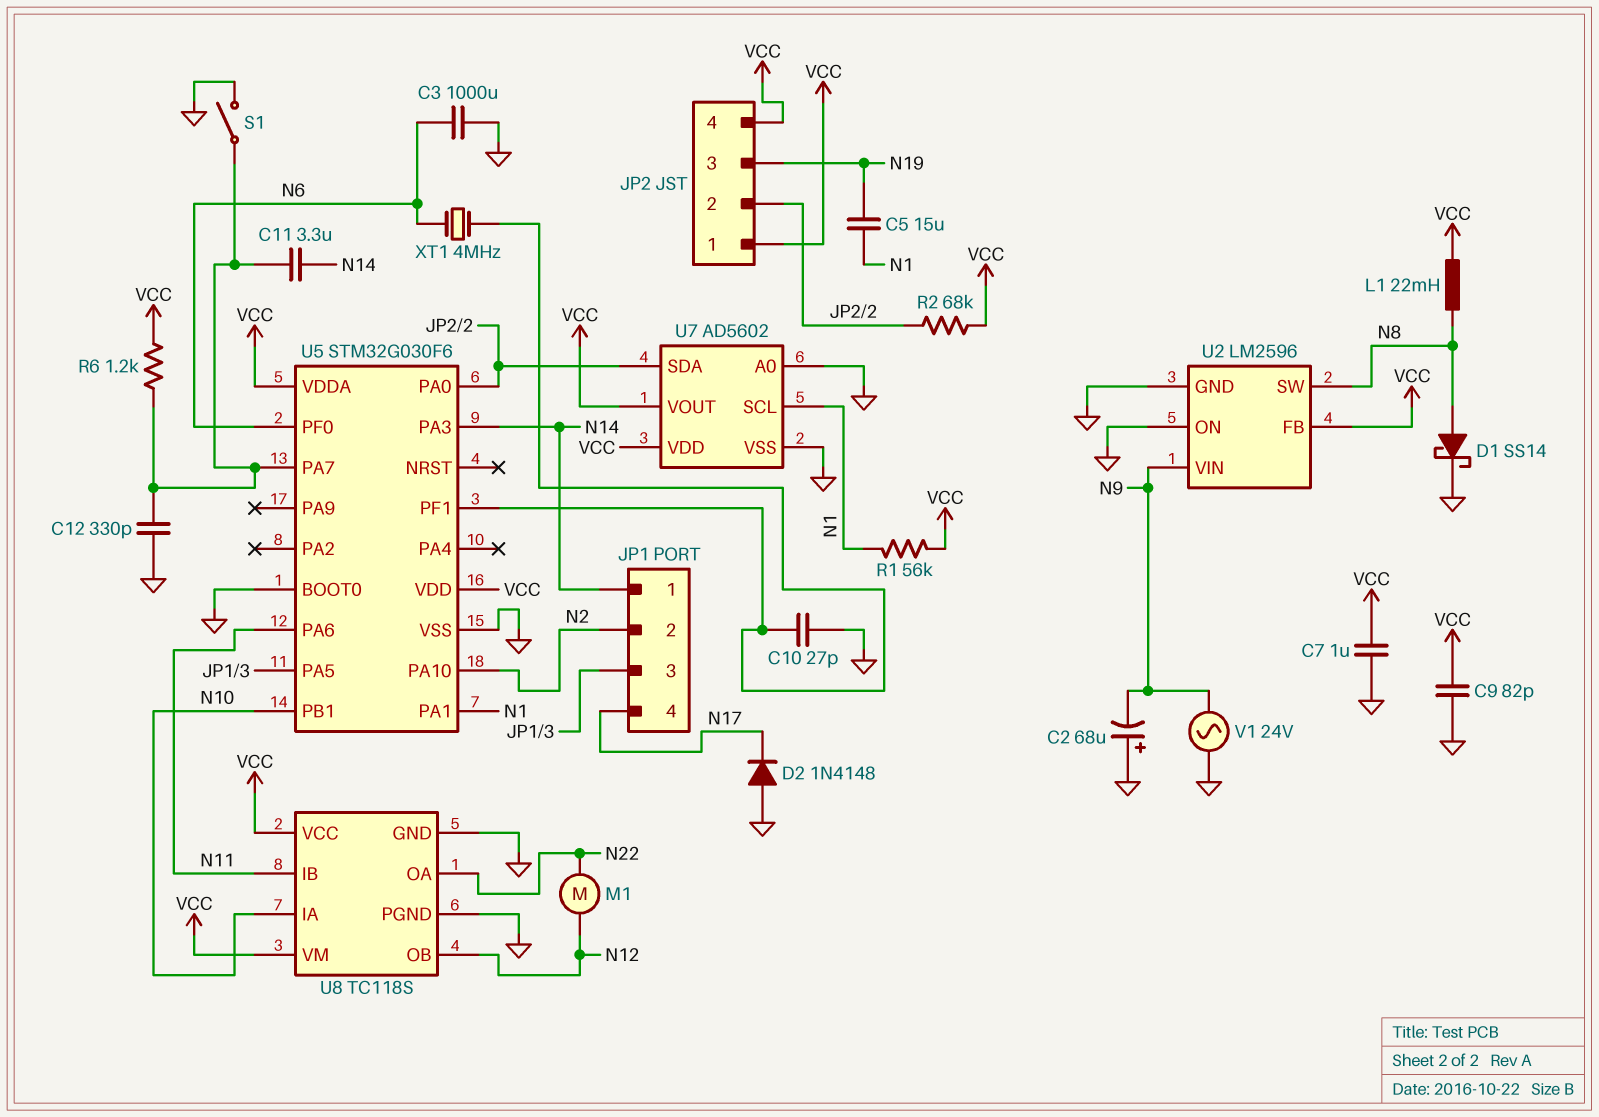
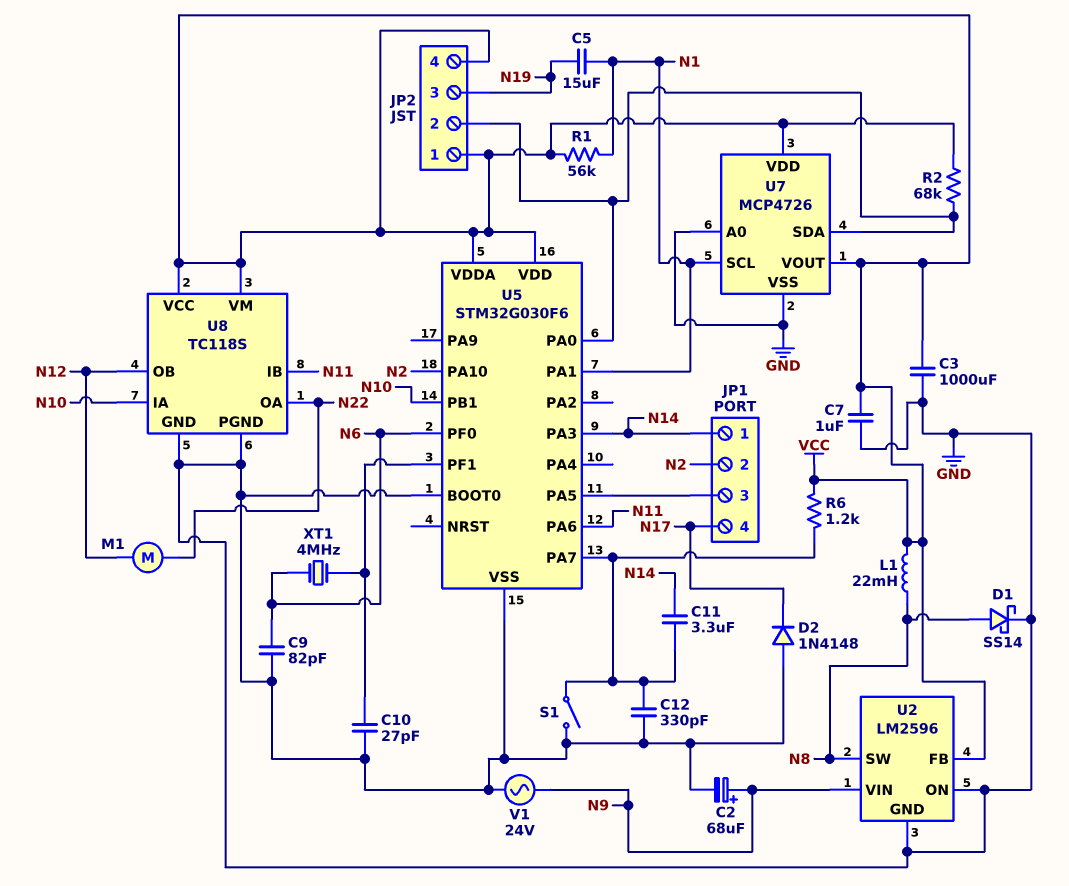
C2: 68uF (plus GND, minus N9) -> 68uF (plus N9, minus GND)
C3: 1000uF (GND, N6) -> 1000uF (GND, VCC)
C9: 82pF (GND, VCC) -> 82pF (GND, N6)
U7: AD5602 -> MCP4726

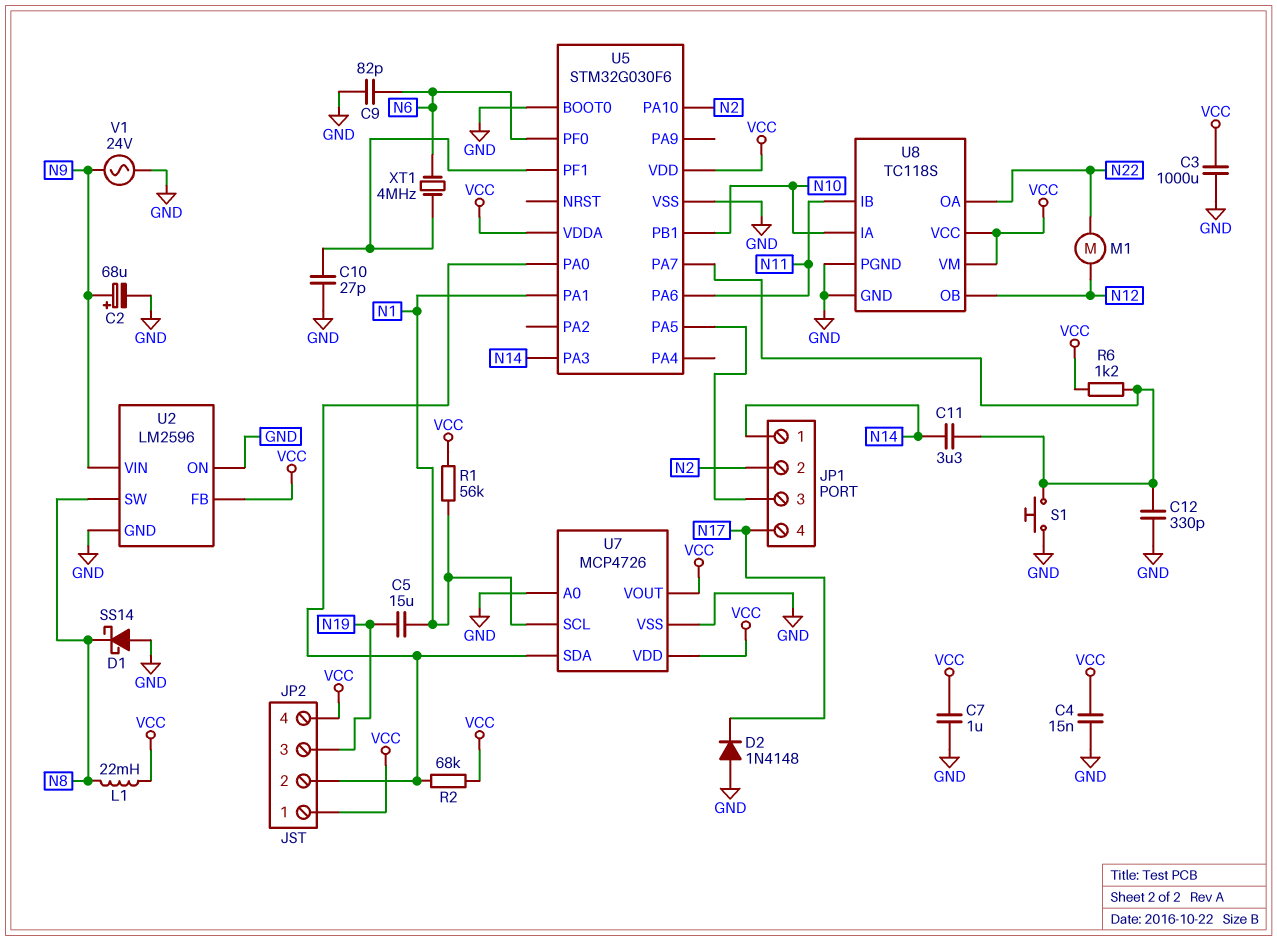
C4: none -> 15nF (GND, VCC)
D1: schottky SS14 (A N8, K GND) -> schottky SS14 (A GND, K N8)
S1: switch (GND, U5/PA7) -> button (GND, U5/PA7)

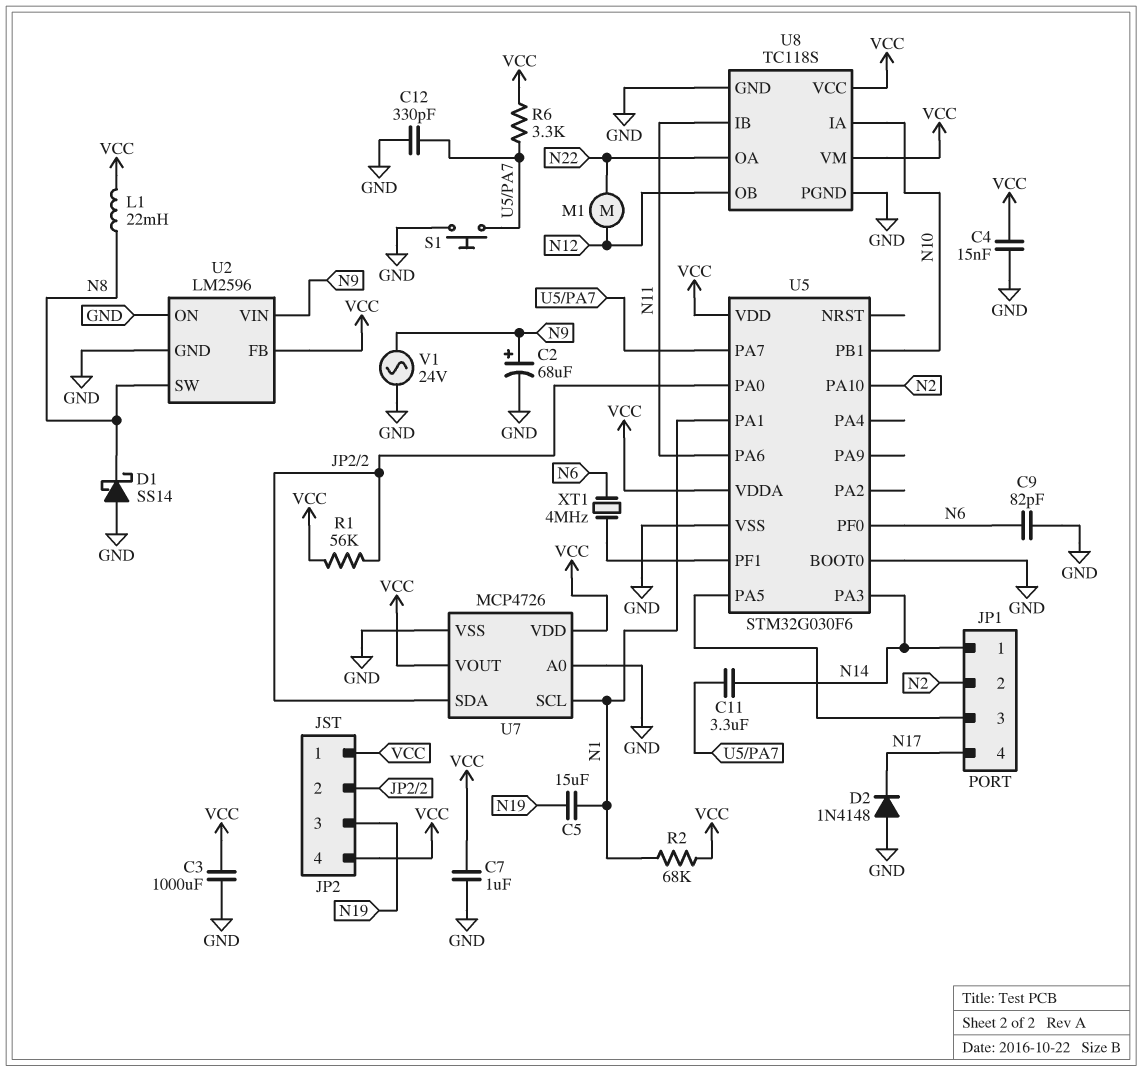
C10: 27pF (GND, U5/PF1) -> none
R1: 56k (N1, VCC) -> 56k (JP2/2, VCC)
R2: 68k (JP2/2, VCC) -> 68k (N1, VCC)
R6: 1.2k (U5/PA7, VCC) -> 3.3k (U5/PA7, VCC)

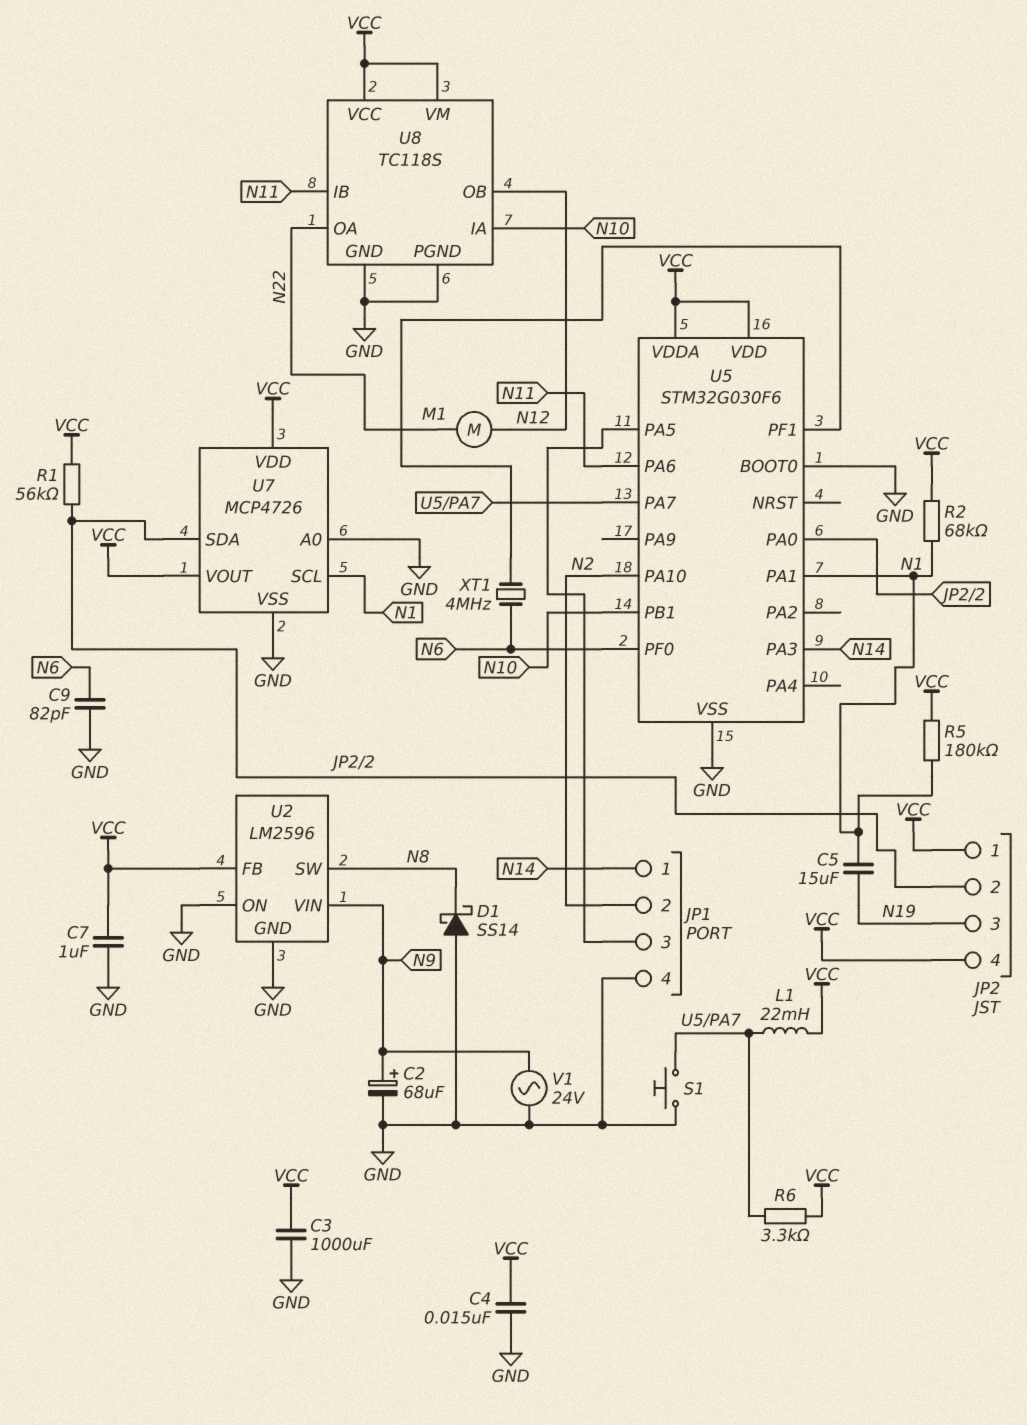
C11: 3.3uF (N14, U5/PA7) -> none
C12: 330pF (GND, U5/PA7) -> none
D2: diode 1N4148 (A GND, K N17) -> none
JP1 pin 4: N17 -> GND
L1: 22mH (N8, VCC) -> 22mH (U5/PA7, VCC)
R5: none -> 180k (N1, VCC)

